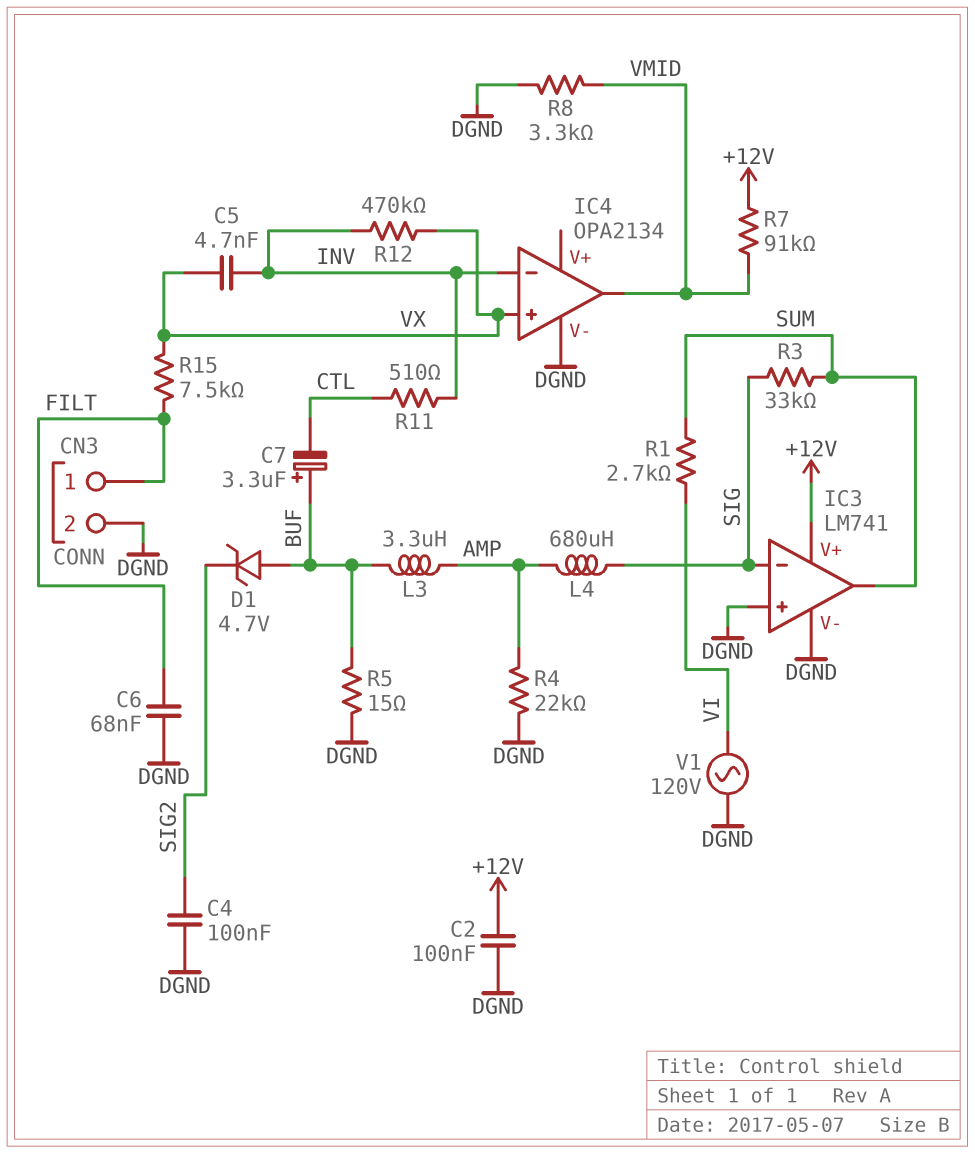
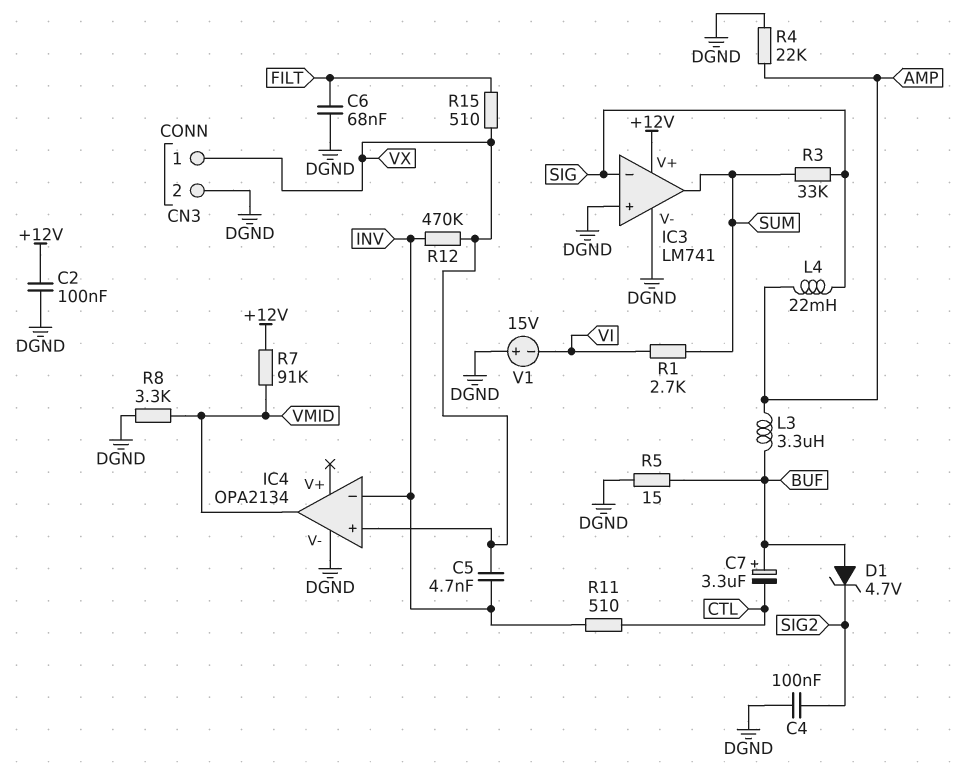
CN3 pin 1: FILT -> VX
L4: 680uH (AMP, SIG) -> 22mH (AMP, SIG)
R15: 7.5k (FILT, VX) -> 510 (FILT, VX)
V1: AC 120V (DGND, VI) -> 15V (plus DGND, minus VI)

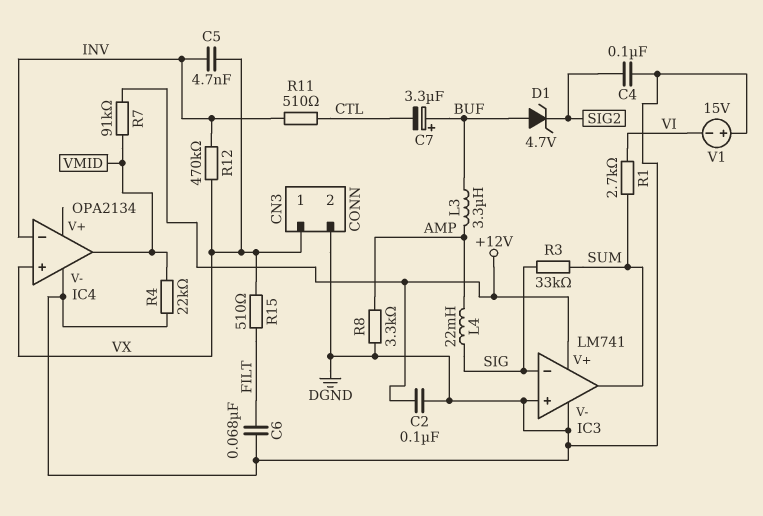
R4: 22k (AMP, DGND) -> 22k (DGND, VMID)
R5: 15 (BUF, DGND) -> none
R8: 3.3k (DGND, VMID) -> 3.3k (AMP, DGND)

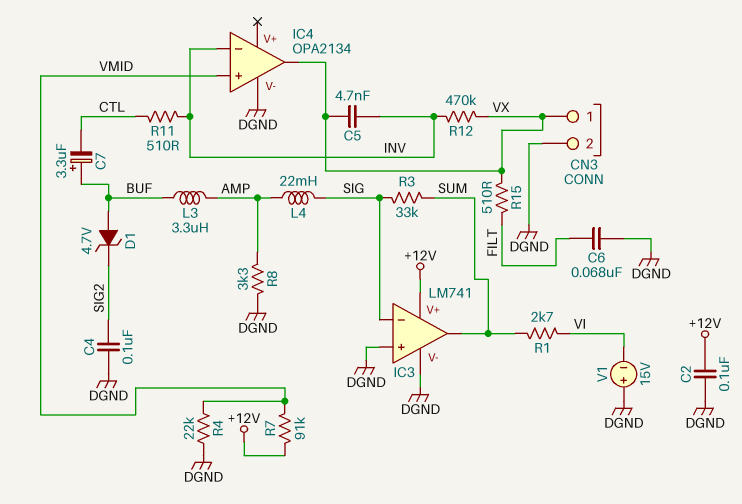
IC4 pin in+: VX -> VMID
IC4 pin out: VMID -> VX

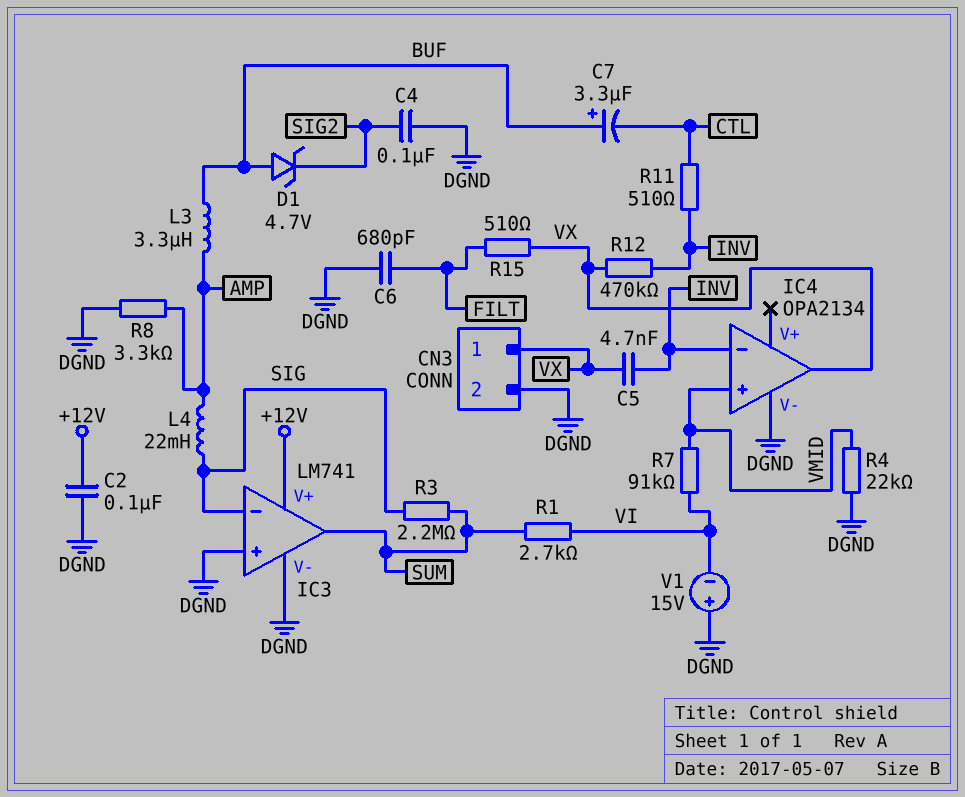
C6: 68nF (DGND, FILT) -> 680pF (DGND, FILT)
R3: 33k (SIG, SUM) -> 2.2M (SIG, SUM)
R7: 91k (+12V, VMID) -> 91k (VI, VMID)

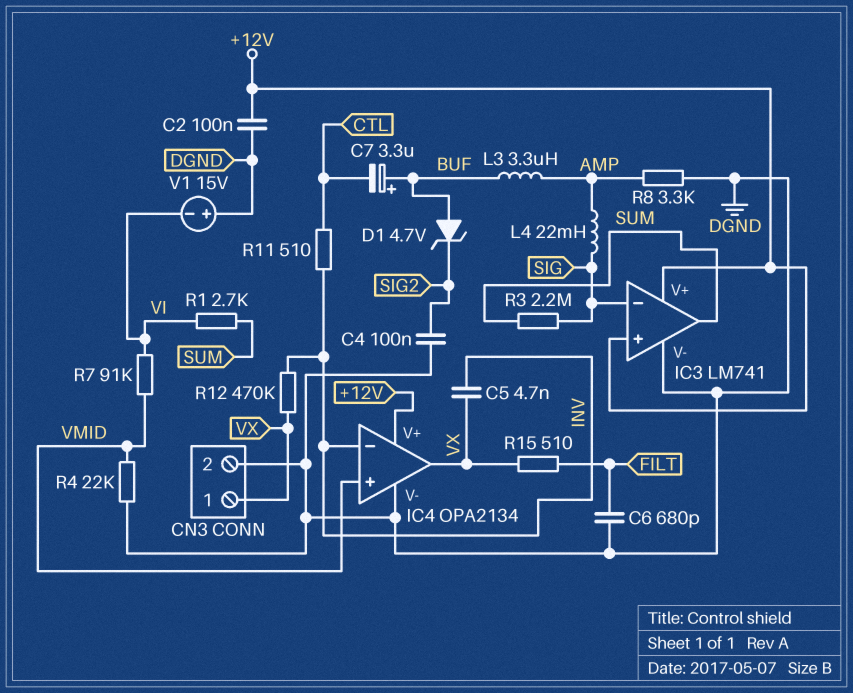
IC3 pin in+: DGND -> +12V
IC4 pin V+: none -> +12V

